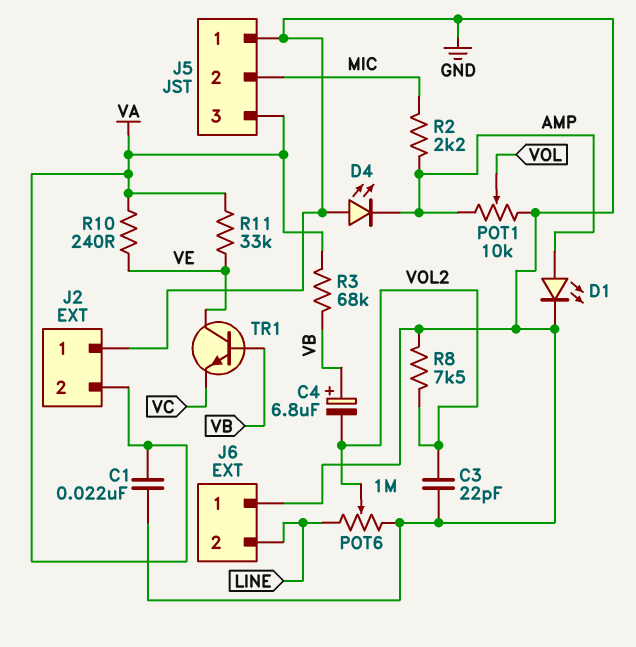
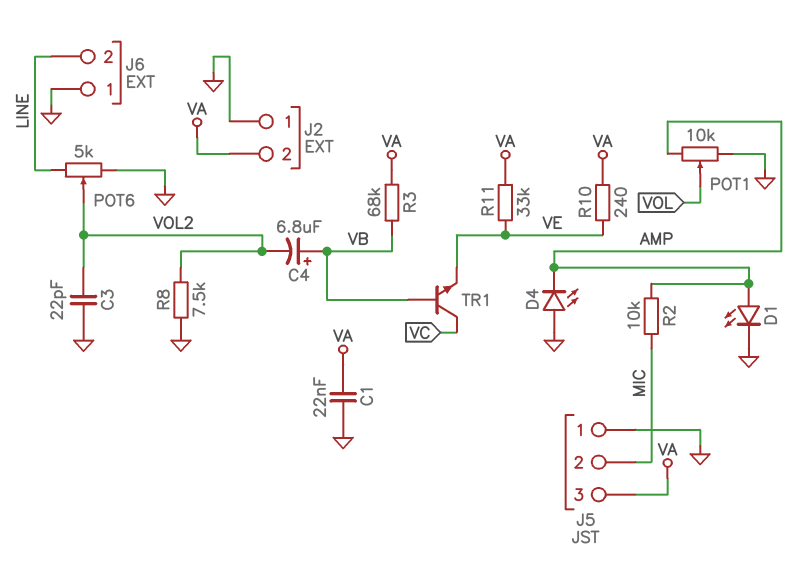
POT6: 1M (GND, LINE, wiper VOL2) -> 5k (GND, LINE, wiper VOL2)
R2: 2.2k (AMP, MIC) -> 10k (AMP, MIC)
TR1: NPN (B VB, C VE, E VC) -> NPN (B VB, C VC, E VE)

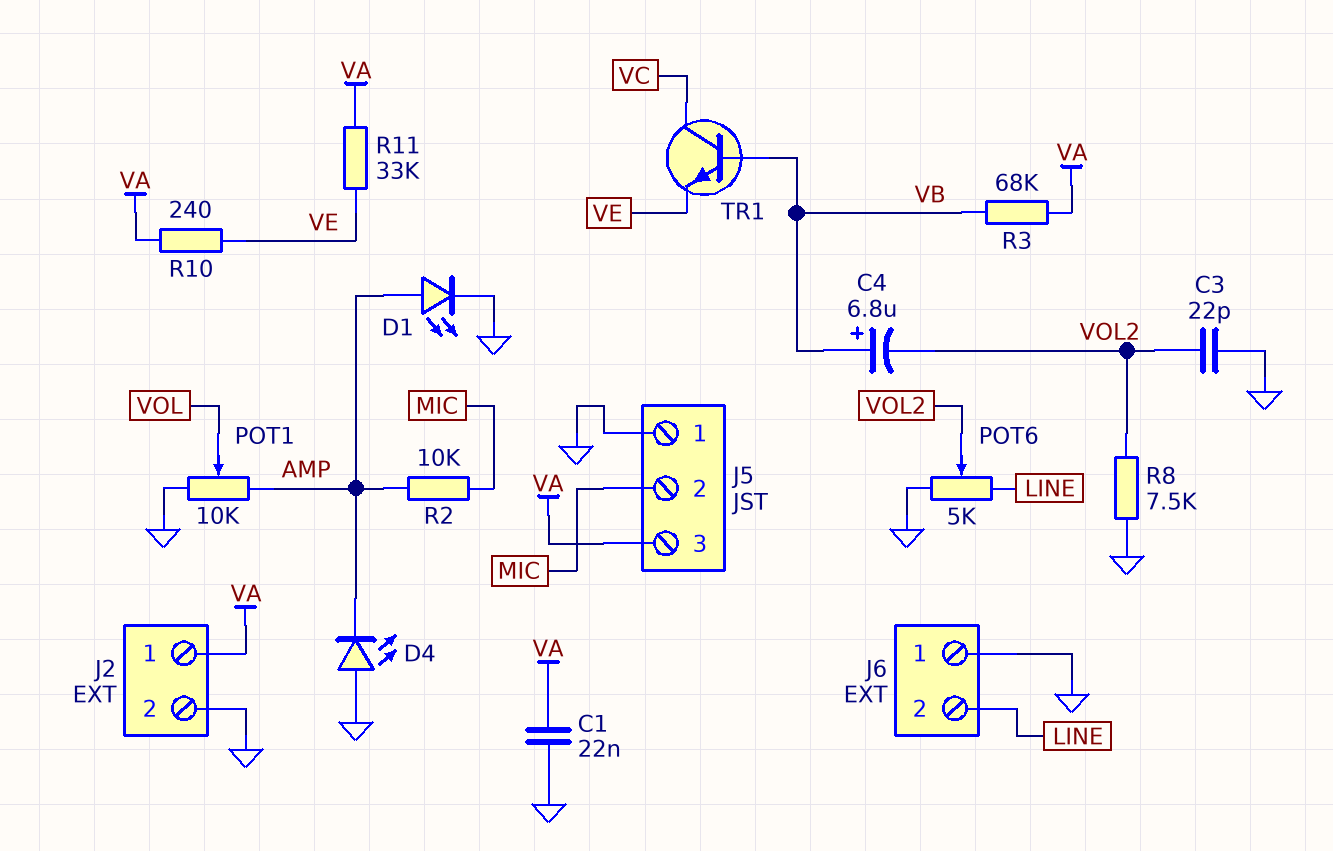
J2 pin 1: GND -> VA
J2 pin 2: VA -> GND

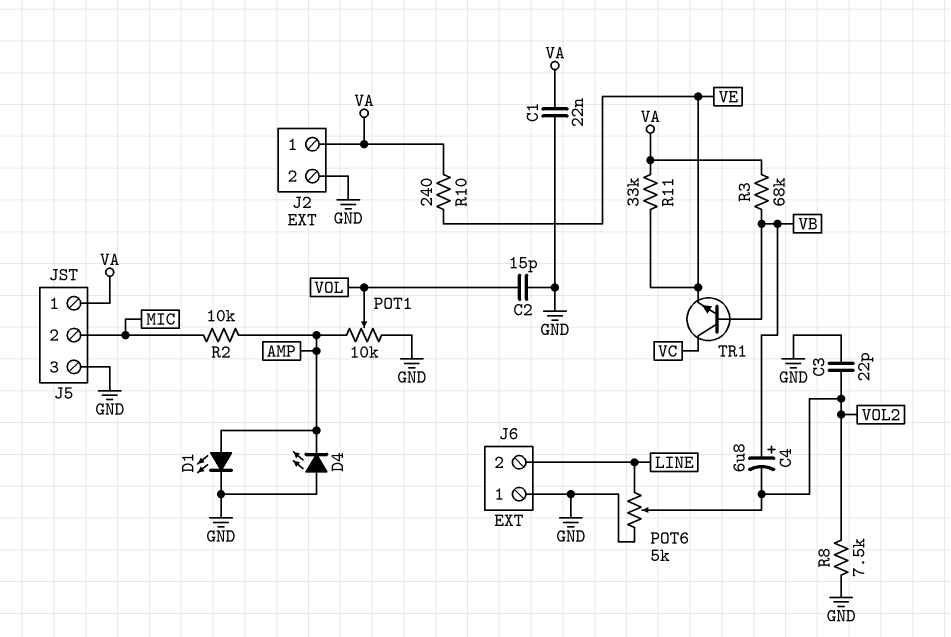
C2: none -> 15pF (GND, VOL)
J5 pin 1: GND -> VA
J5 pin 3: VA -> GND

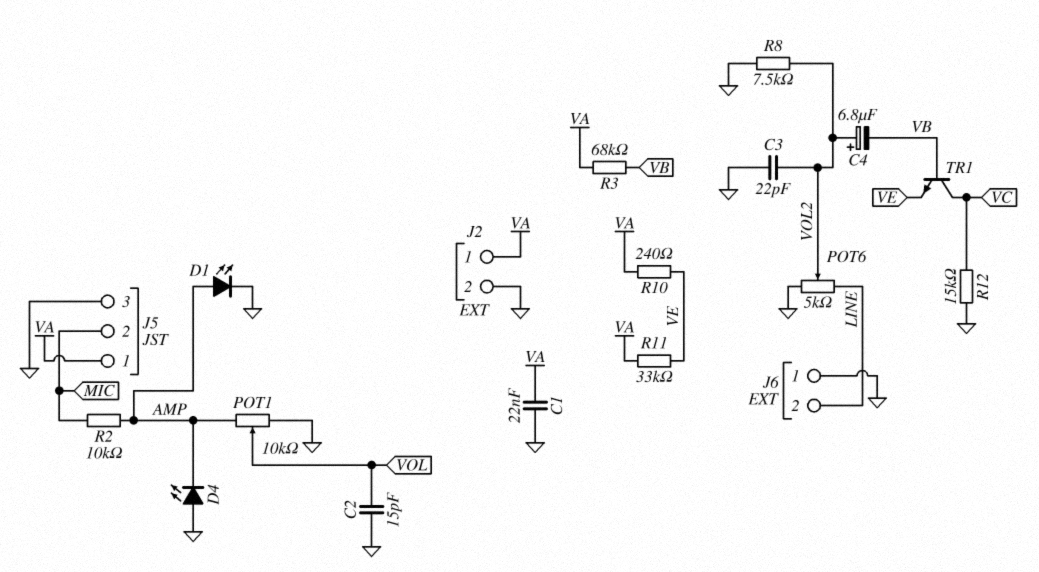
C4: 6.8uF (plus VB, minus VOL2) -> 6.8uF (plus VOL2, minus VB)
R12: none -> 15k (GND, VC)

